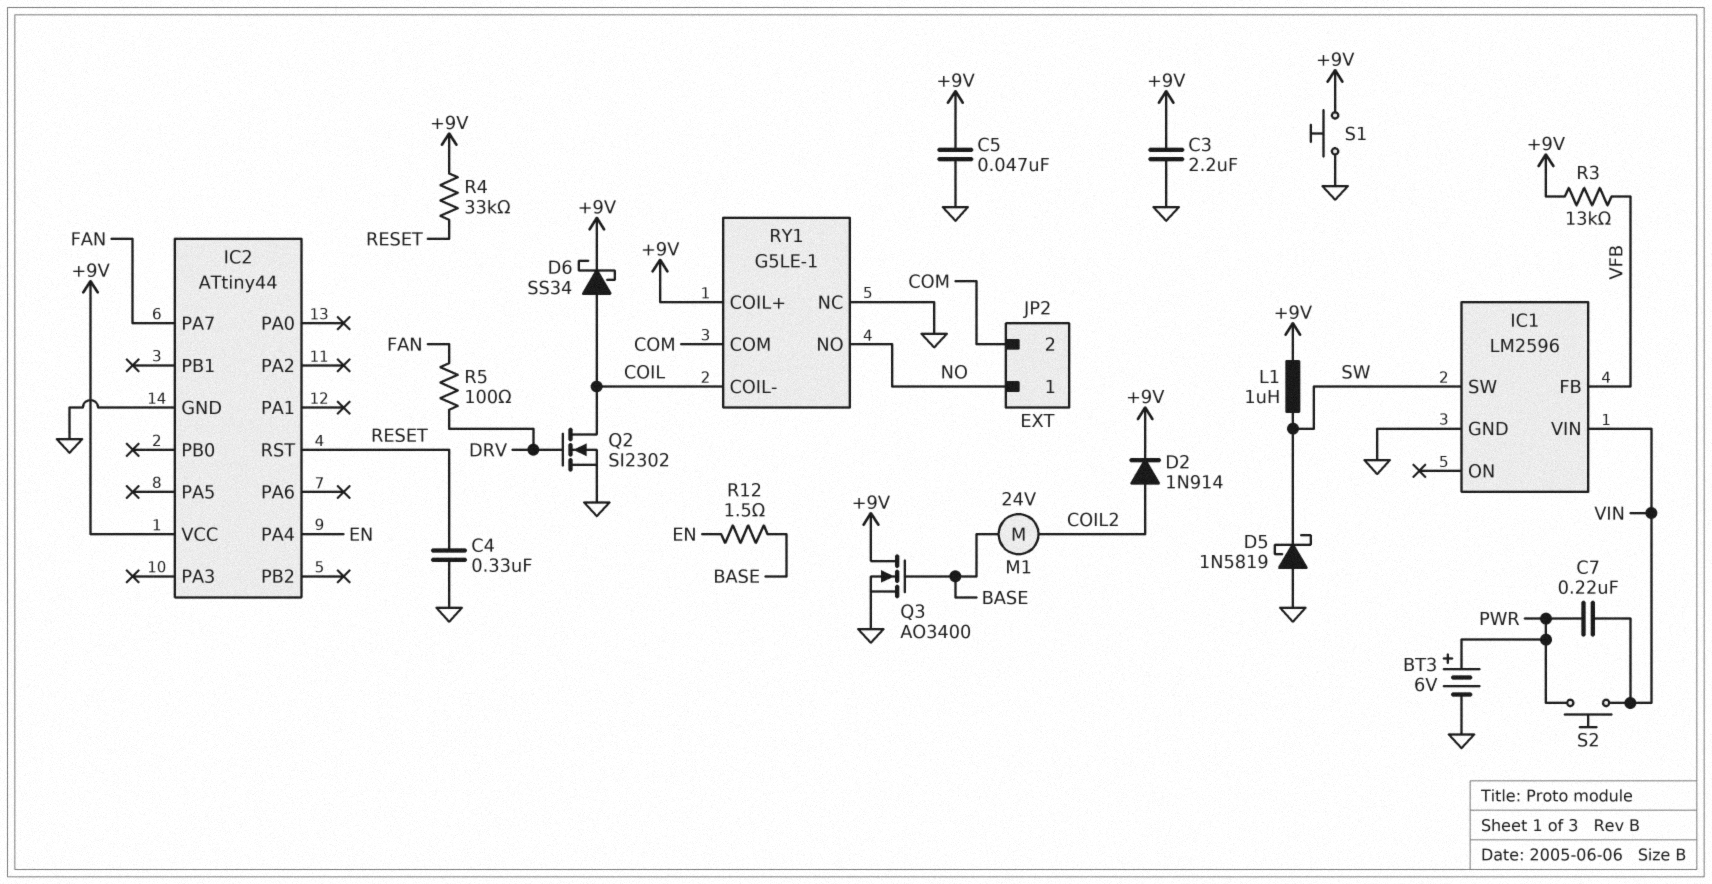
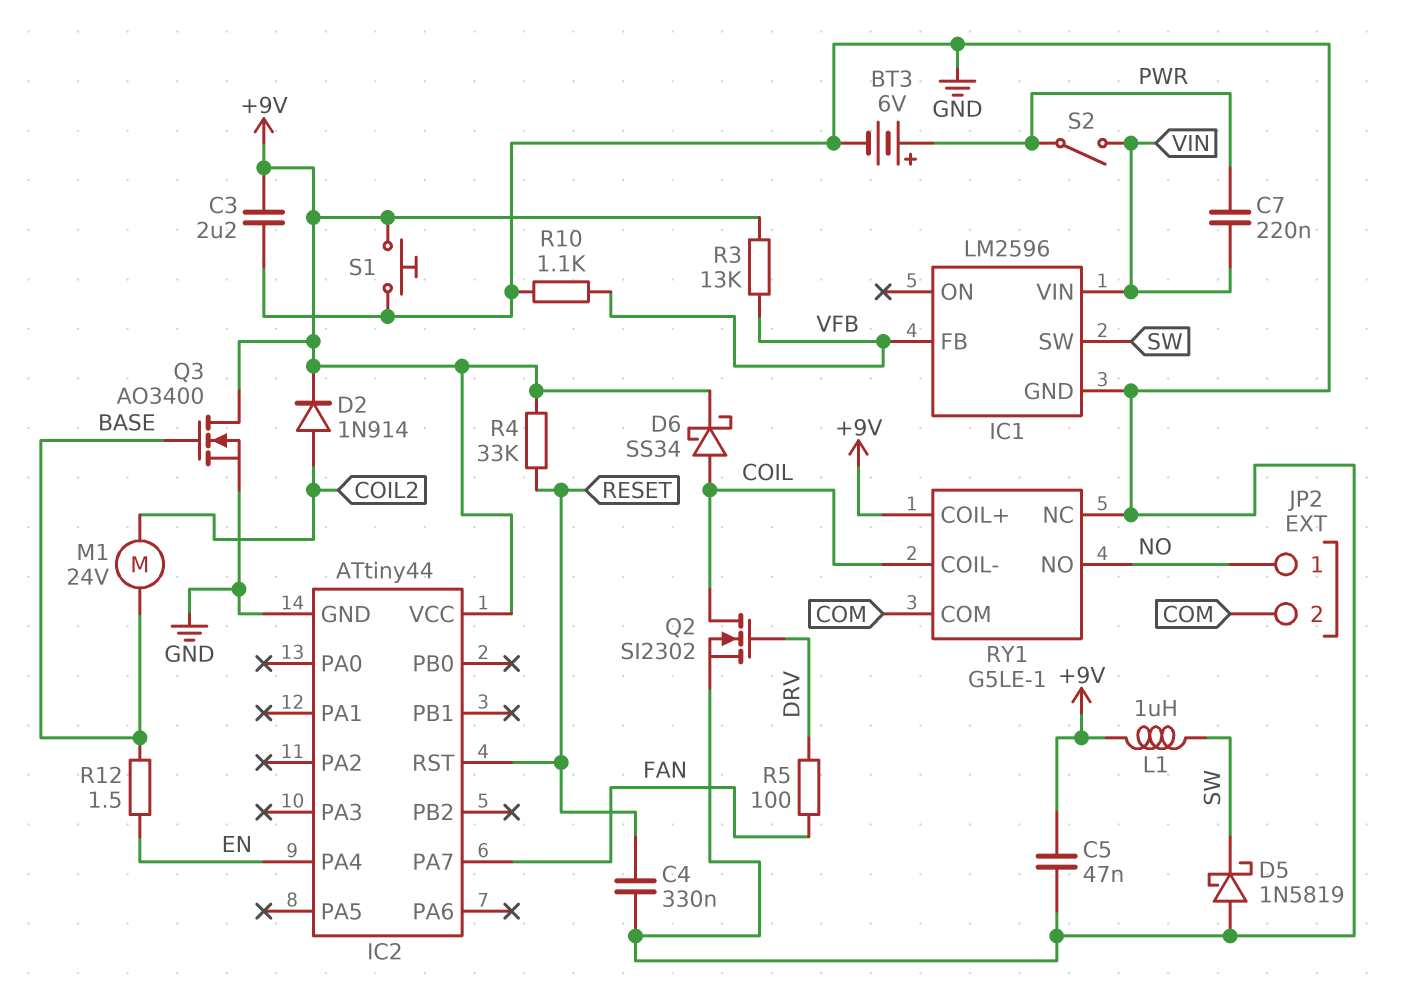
R10: none -> 1.1k (GND, VFB)
S2: button (PWR, VIN) -> switch (PWR, VIN)

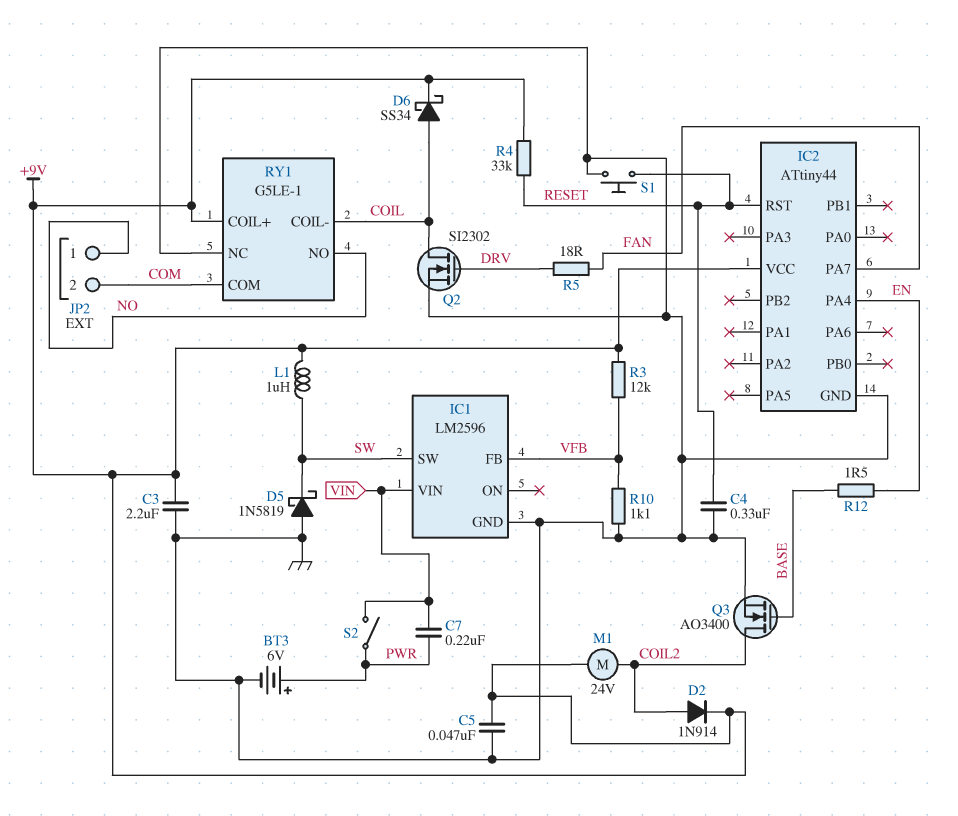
M1: motor 24V (BASE, COIL2) -> motor 24V (+9V, COIL2)
Q3: NMOS AO3400 (G BASE, D +9V, S GND) -> NMOS AO3400 (G BASE, D COIL2, S GND)
R3: 13k (+9V, VFB) -> 12k (+9V, VFB)
R5: 100 (DRV, FAN) -> 18 (DRV, FAN)
S1: button (+9V, GND) -> button (GND, RESET)

